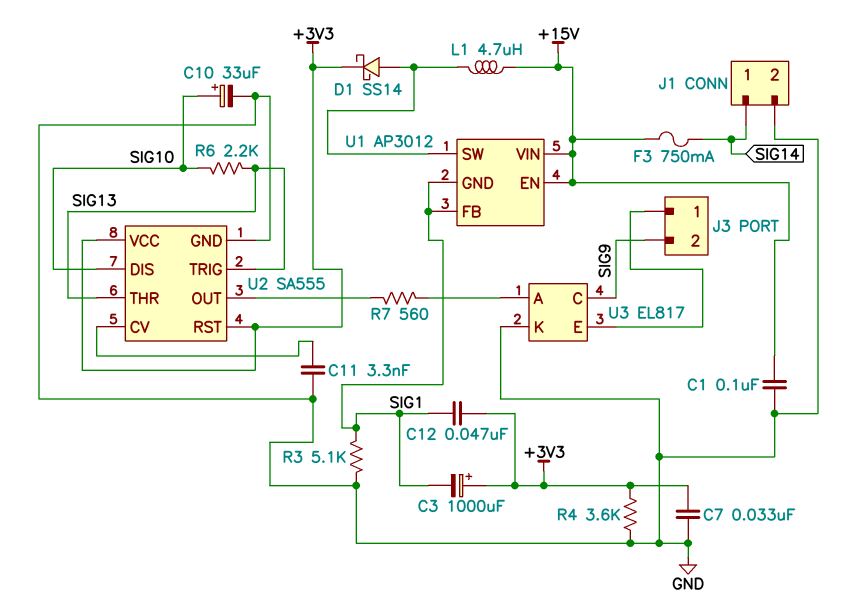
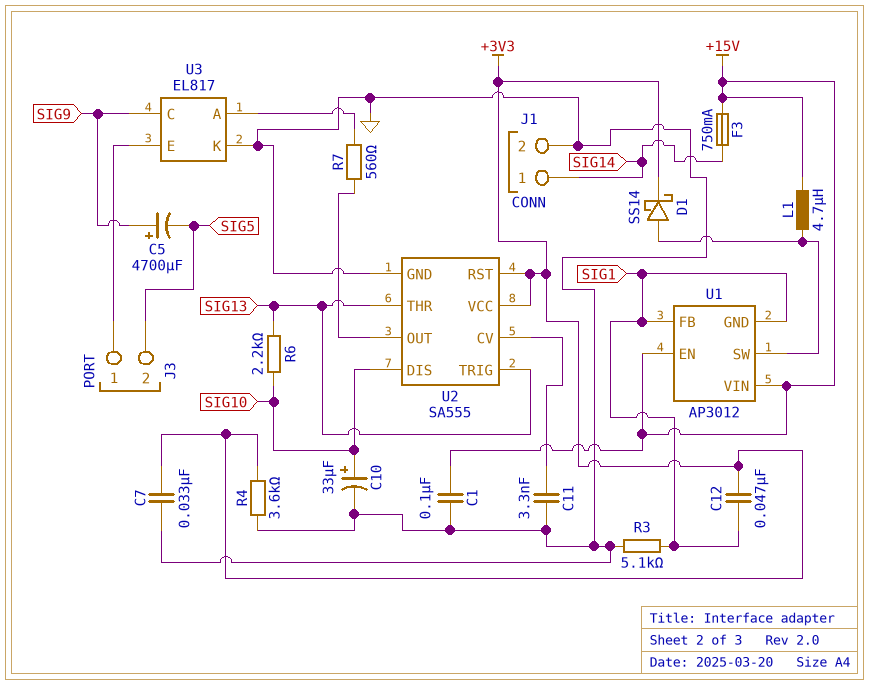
C3: 1000uF (plus +3V3, minus SIG1) -> none
C5: none -> 4700uF (plus SIG9, minus SIG5)
J3 pin 2: SIG9 -> SIG5

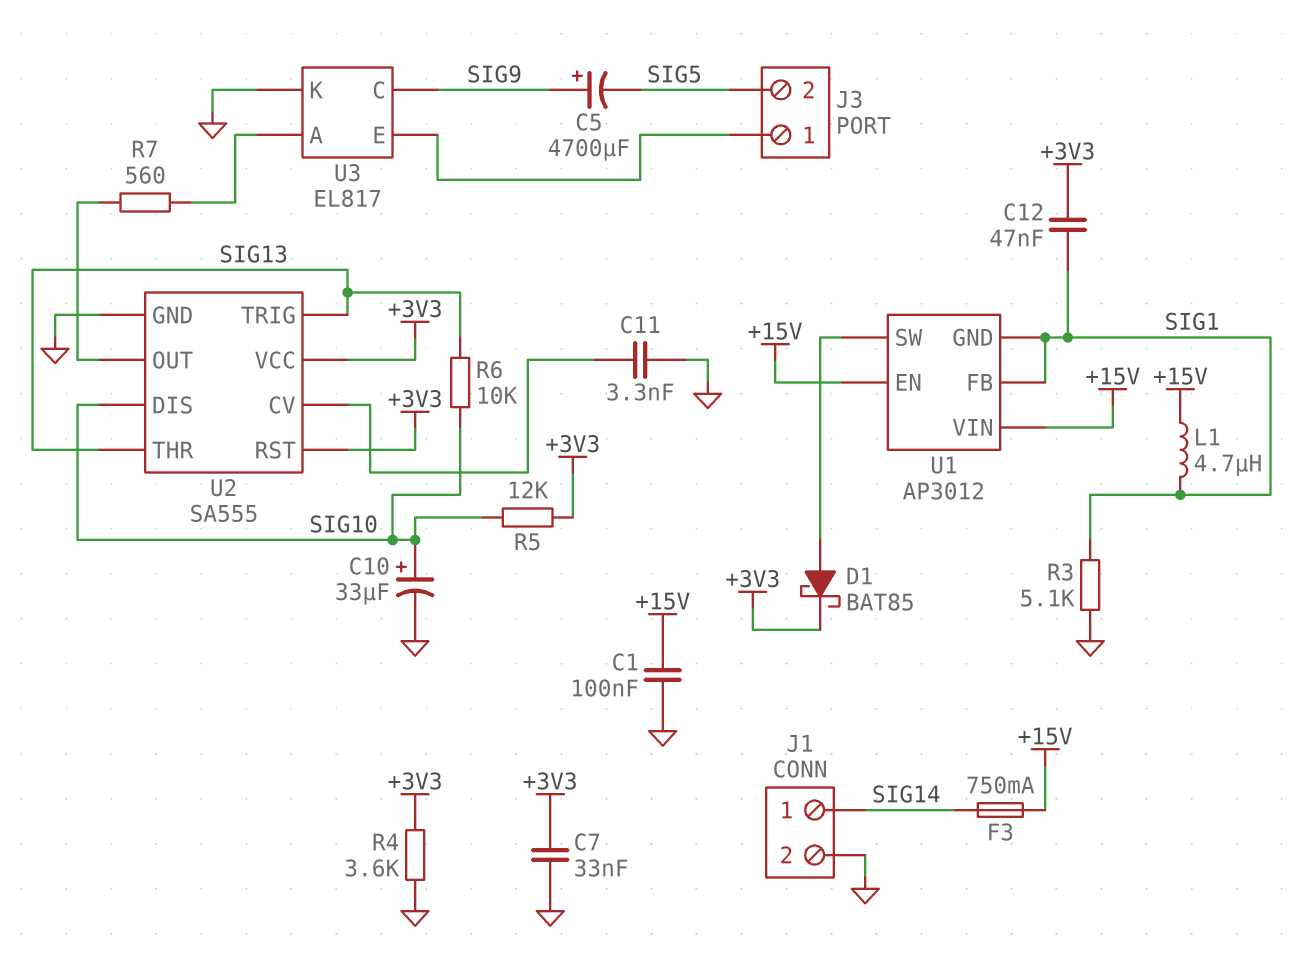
D1: schottky SS14 (A U1/SW, K +3V3) -> schottky BAT85 (A U1/SW, K +3V3)
L1: 4.7uH (+15V, U1/SW) -> 4.7uH (+15V, SIG1)
R5: none -> 12k (+3V3, SIG10)
R6: 2.2k (SIG10, SIG13) -> 10k (SIG10, SIG13)

